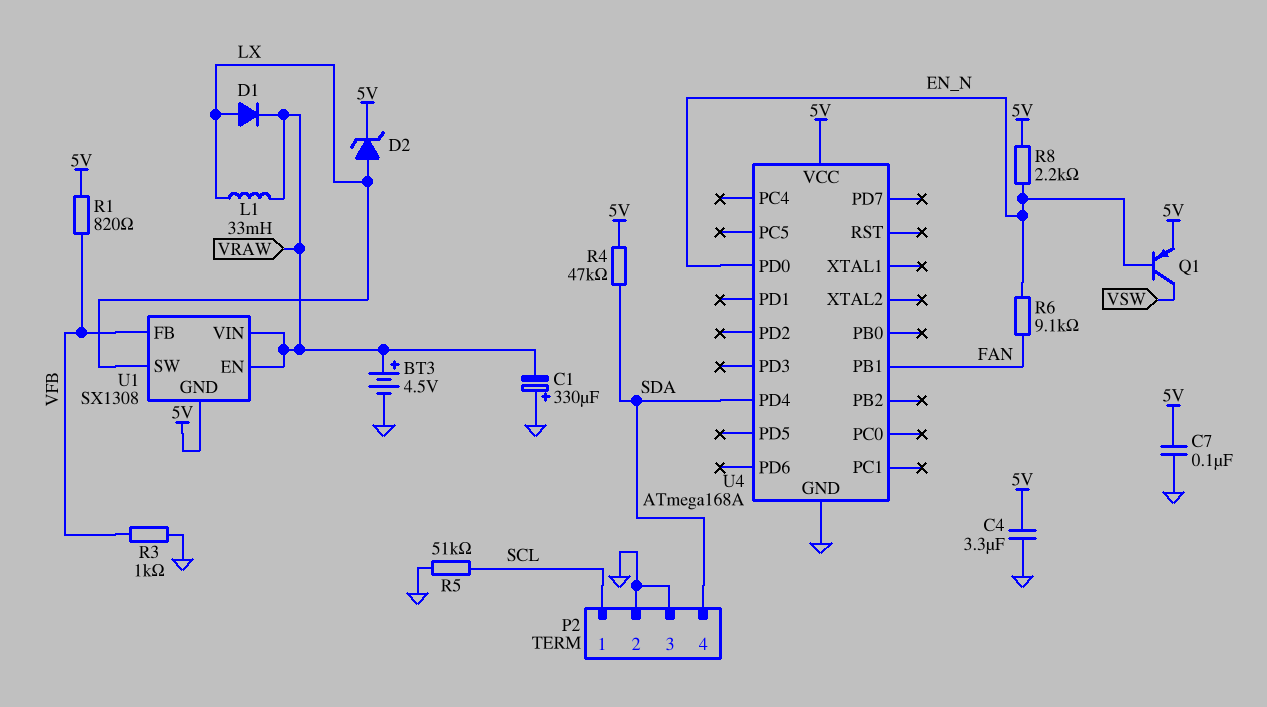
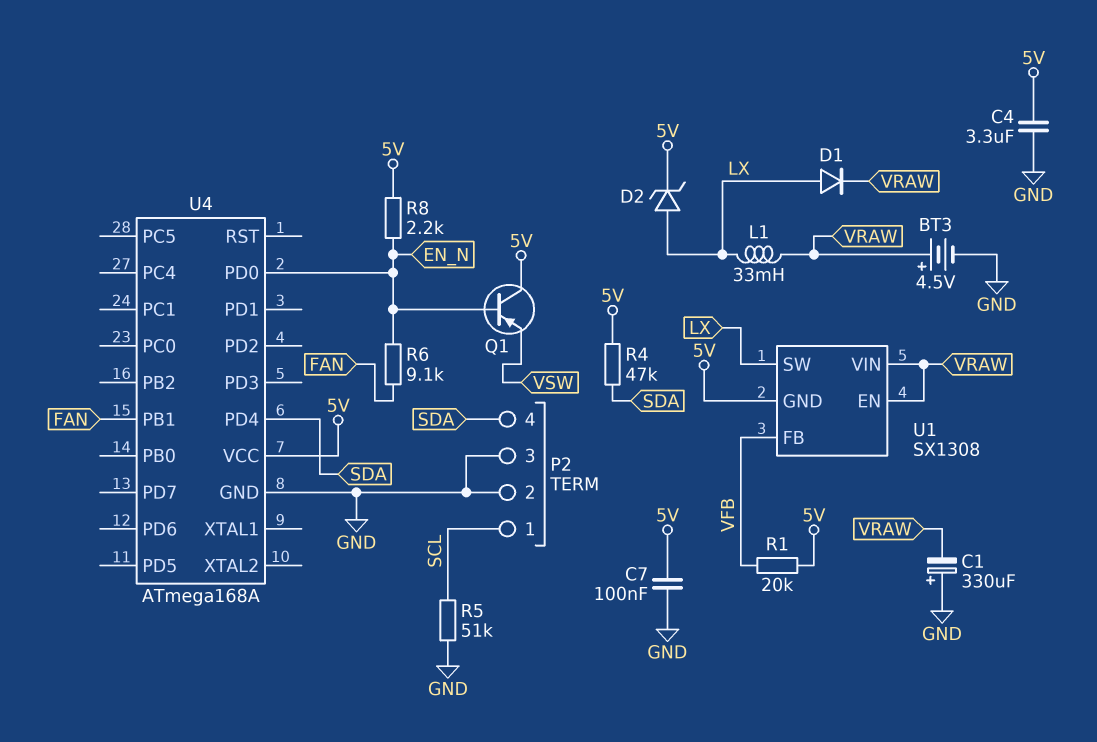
Q1: PNP (B EN_N, C VSW, E 5V) -> PNP (B EN_N, C 5V, E VSW)
R1: 820 (5V, VFB) -> 20k (5V, VFB)
R3: 1k (GND, VFB) -> none

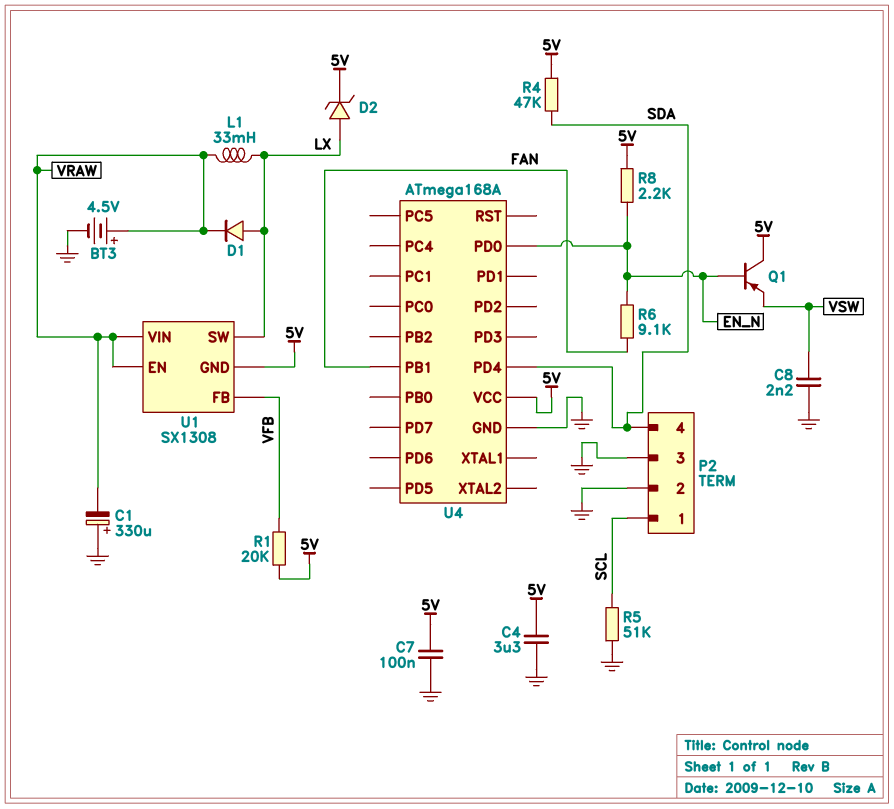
C8: none -> 2.2nF (GND, VSW)

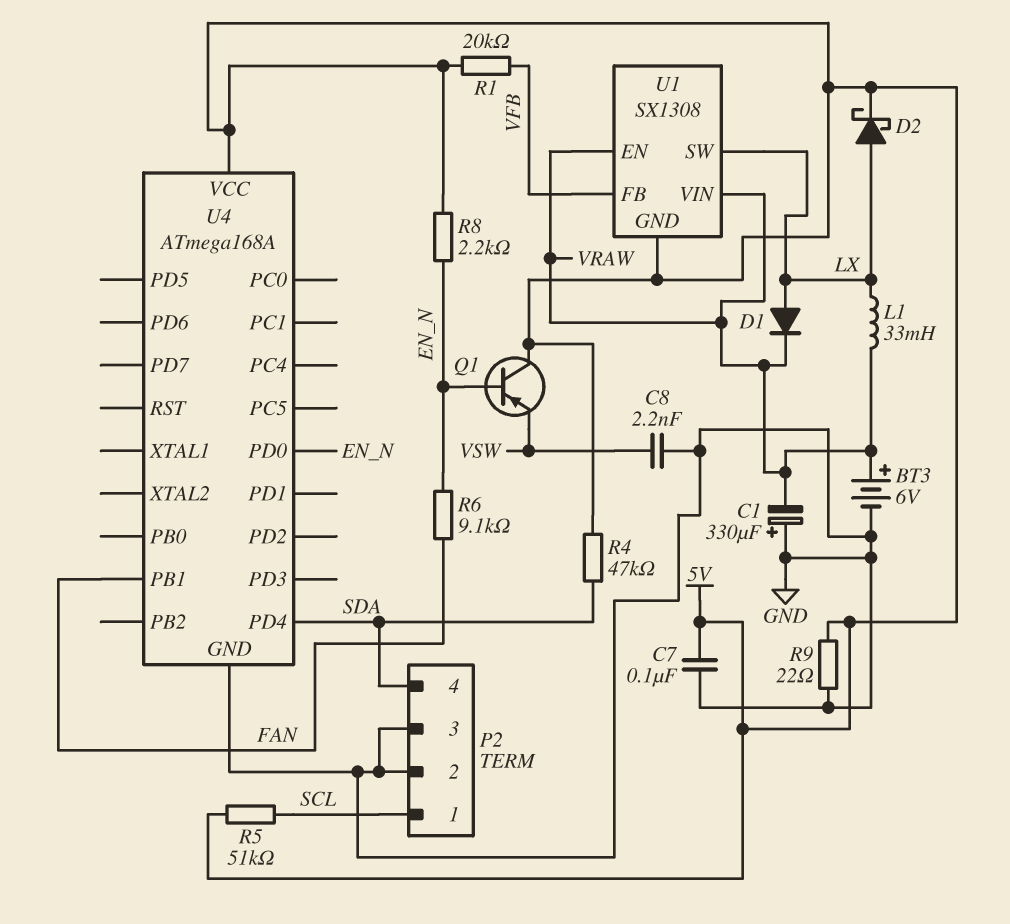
BT3: 4.5V (plus VRAW, minus GND) -> 6V (plus VRAW, minus GND)
C4: 3.3uF (5V, GND) -> none
D2: zener (A LX, K 5V) -> schottky (A LX, K 5V)
R5: 51k (GND, SCL) -> 51k (5V, SCL)
R9: none -> 22 (5V, GND)

